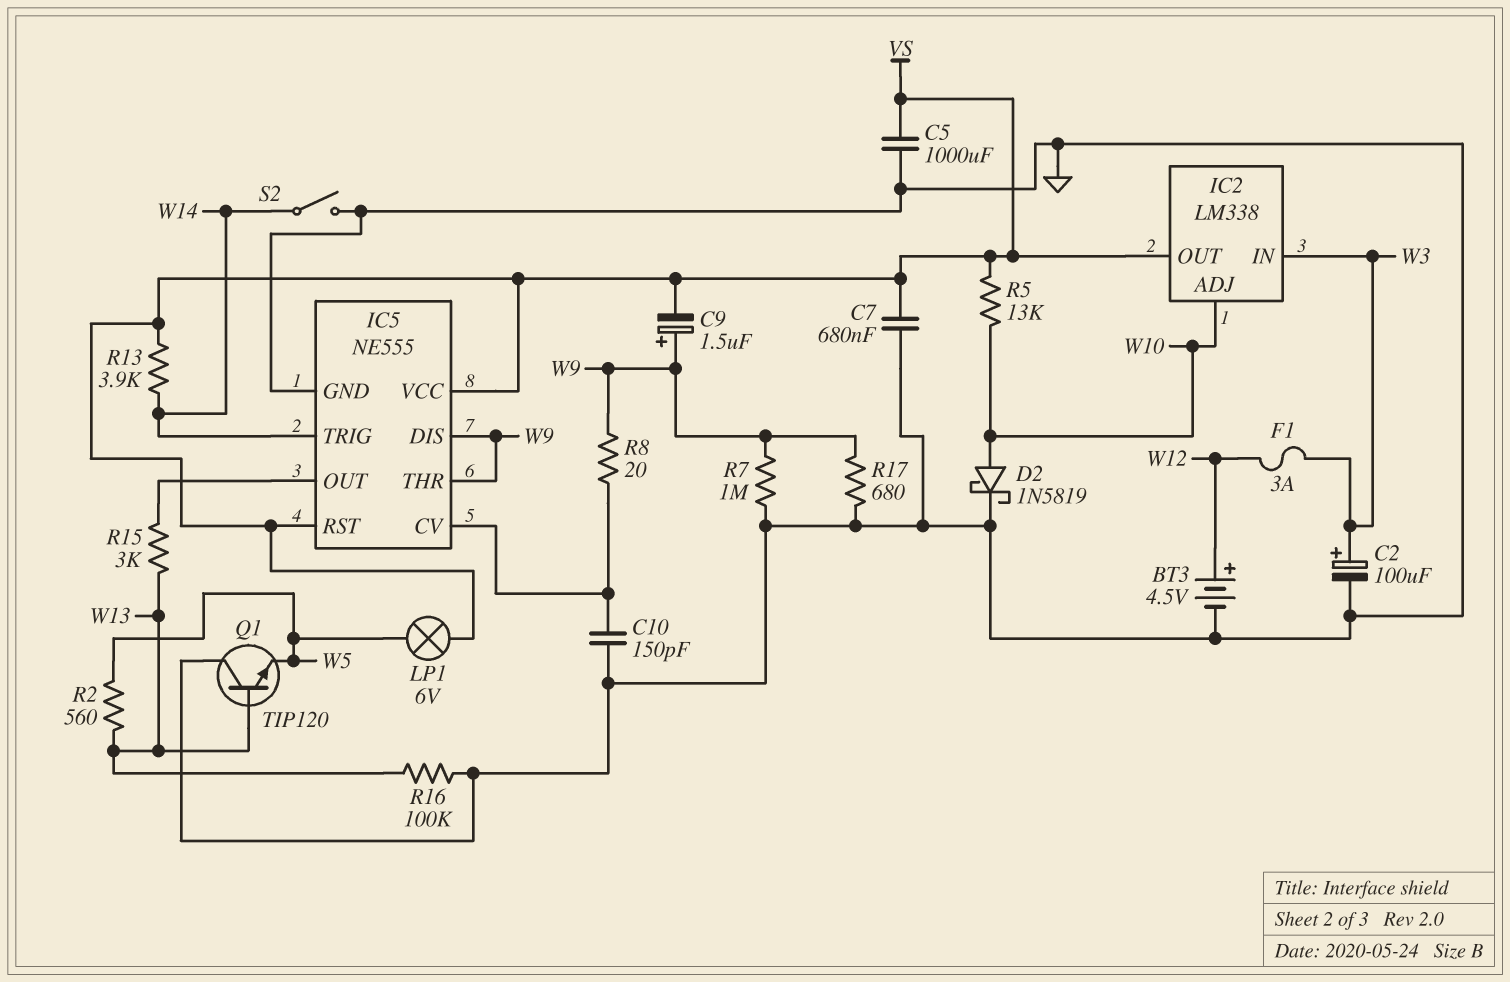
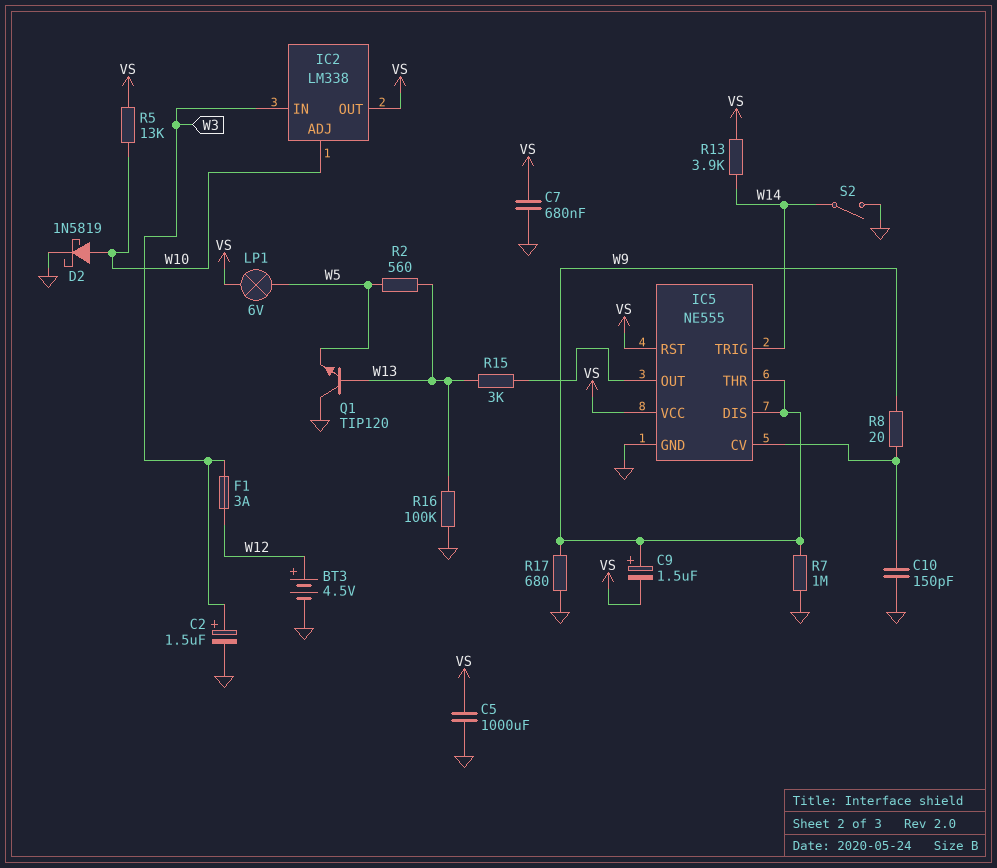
C2: 100uF (plus W3, minus GND) -> 1.5uF (plus W3, minus GND)

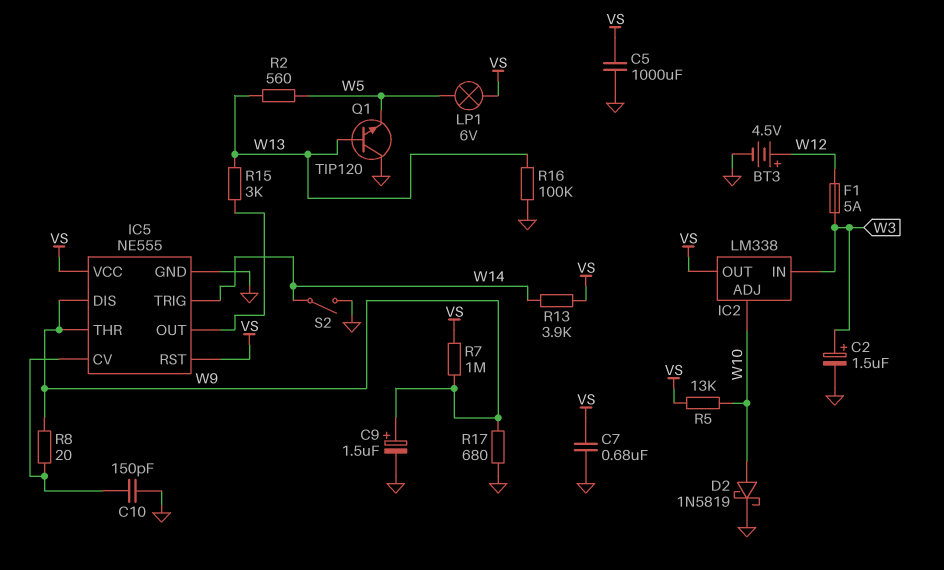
C9: 1.5uF (plus W9, minus VS) -> 1.5uF (plus W9, minus GND)
F1: 3A (W3, W12) -> 5A (W3, W12)
R7: 1M (GND, W9) -> 1M (VS, W9)

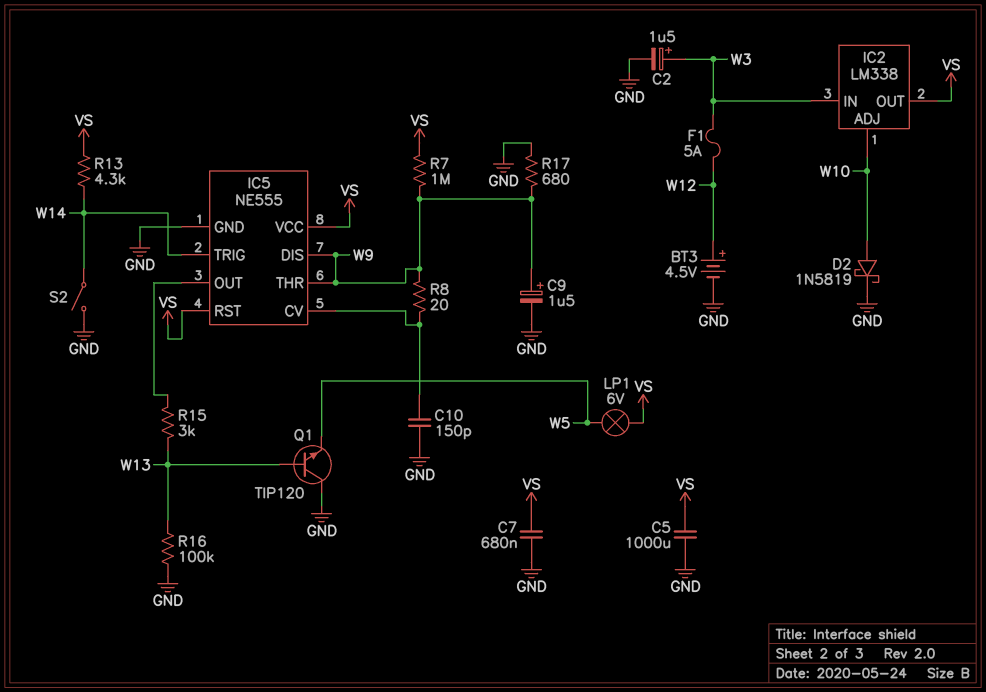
R2: 560 (W5, W13) -> none
R5: 13k (VS, W10) -> none
R13: 3.9k (VS, W14) -> 4.3k (VS, W14)

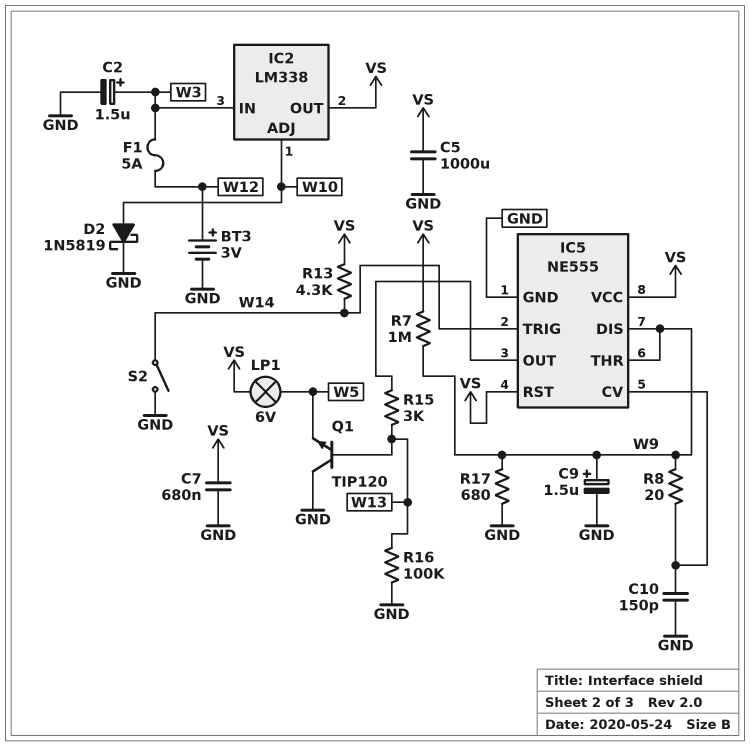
BT3: 4.5V (plus W12, minus GND) -> 3V (plus W12, minus GND)

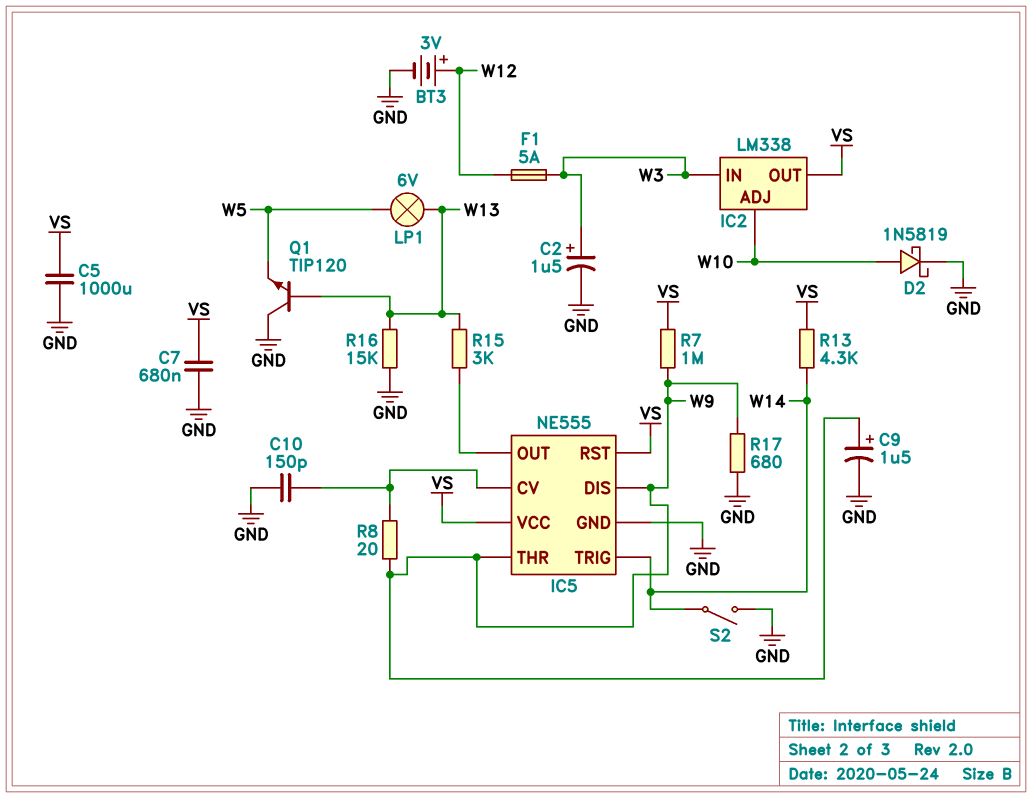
LP1: lamp 6V (VS, W5) -> lamp 6V (W5, W13)
R16: 100k (GND, W13) -> 15k (GND, W13)

